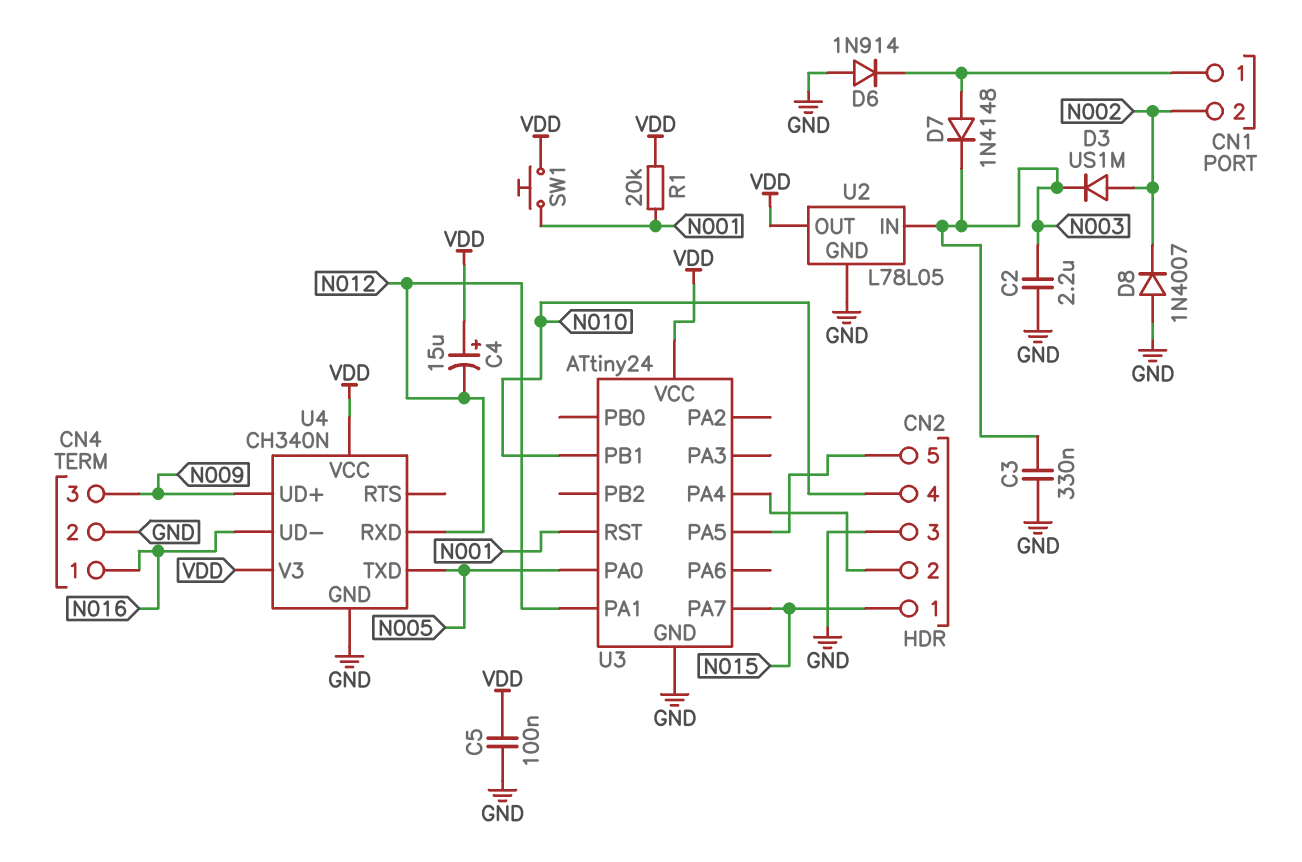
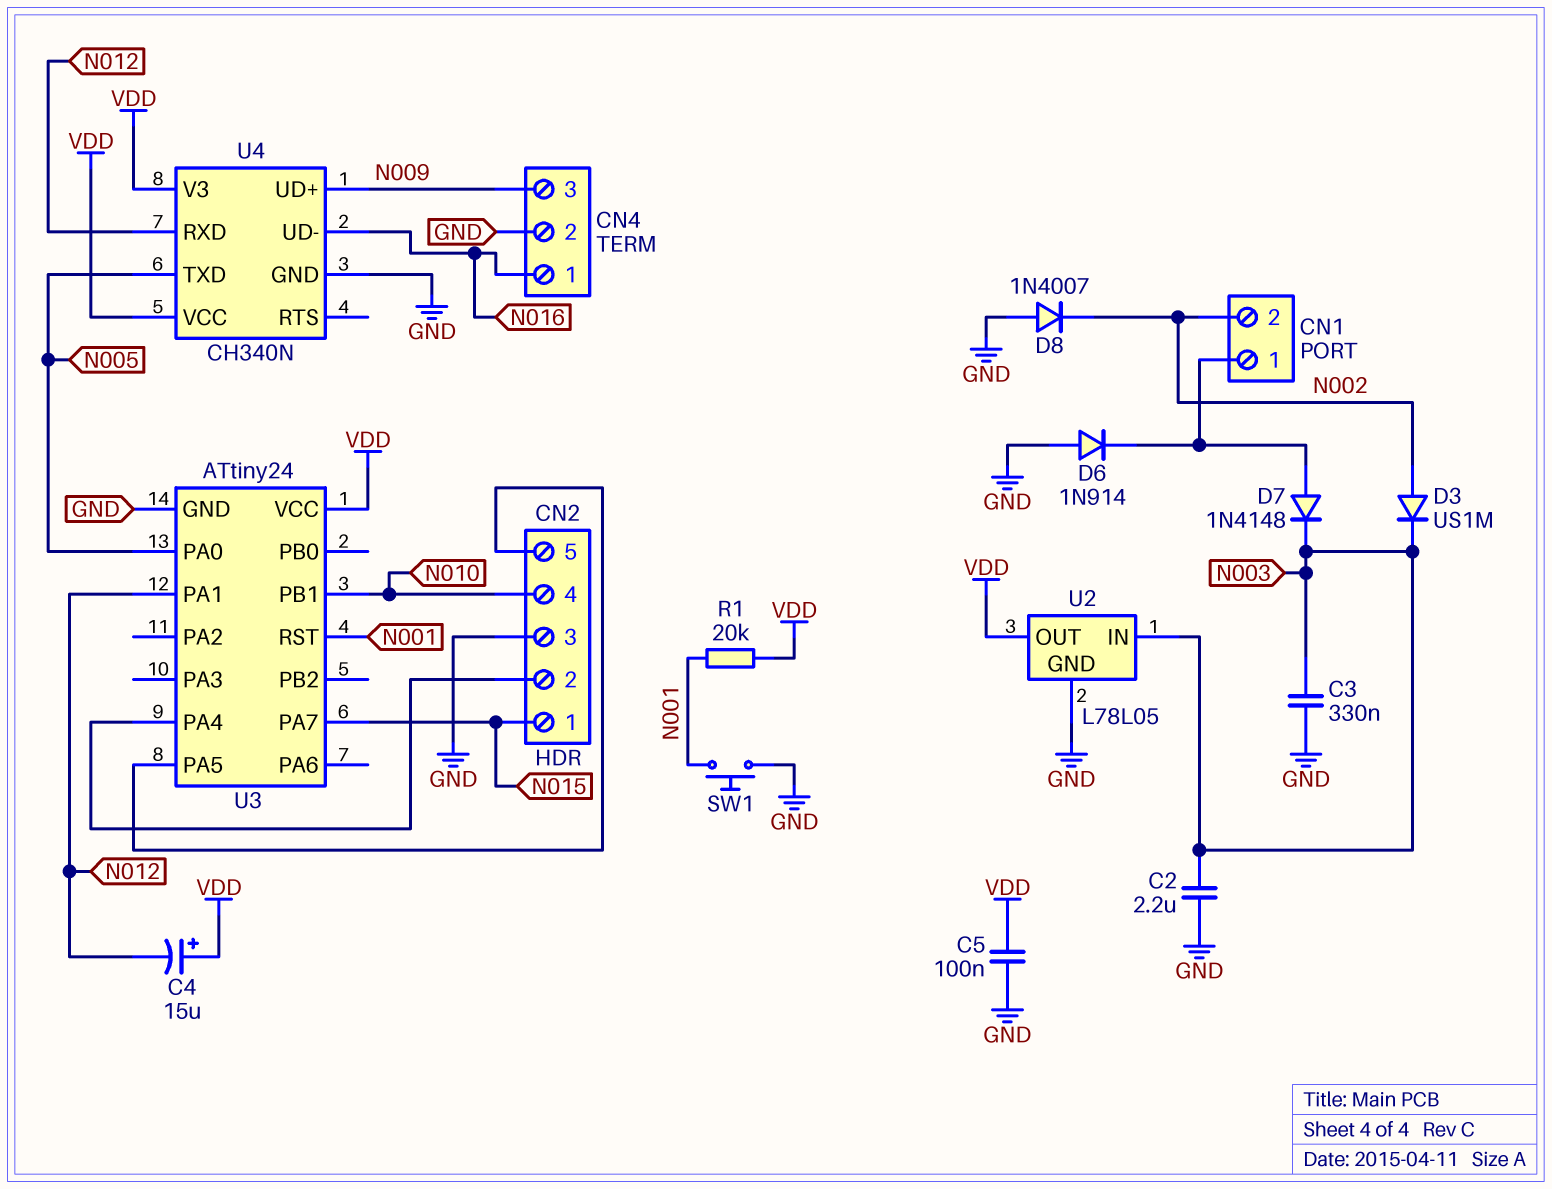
SW1: button (N001, VDD) -> button (GND, N001)

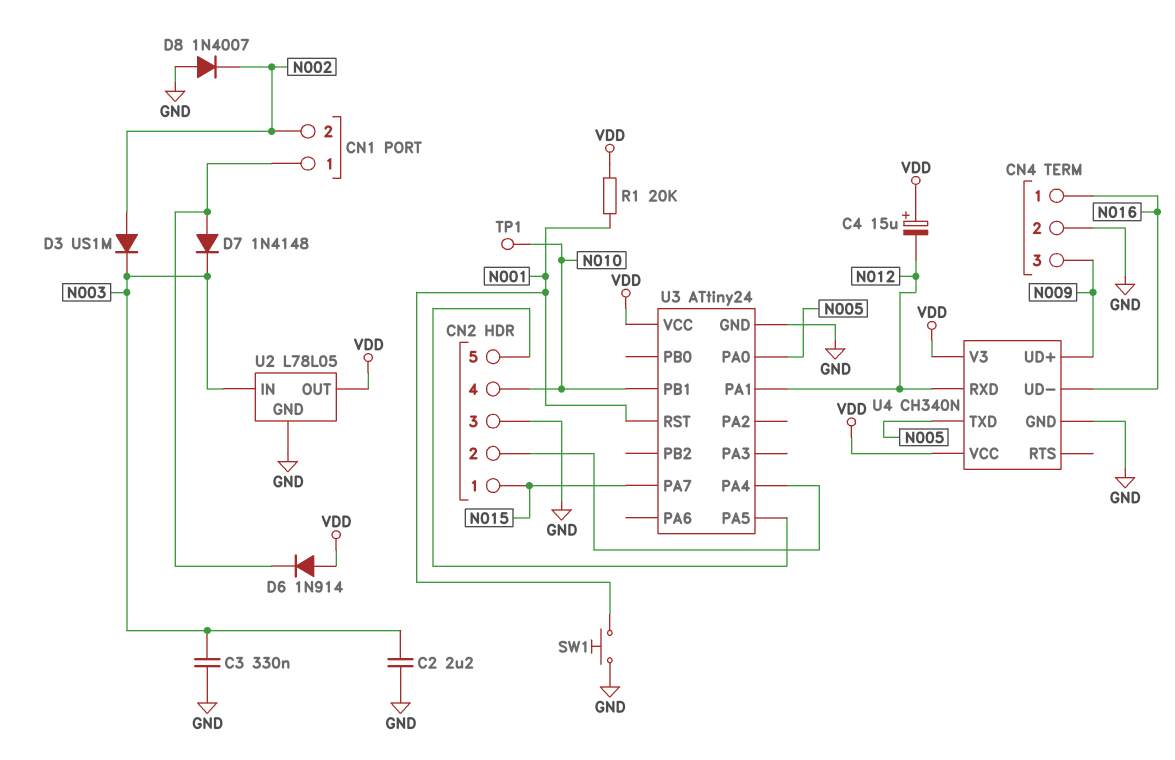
C5: 100nF (GND, VDD) -> none
D6: diode 1N914 (A GND, K CN1/1) -> diode 1N914 (A VDD, K CN1/1)
TP1: none -> test point (N010)

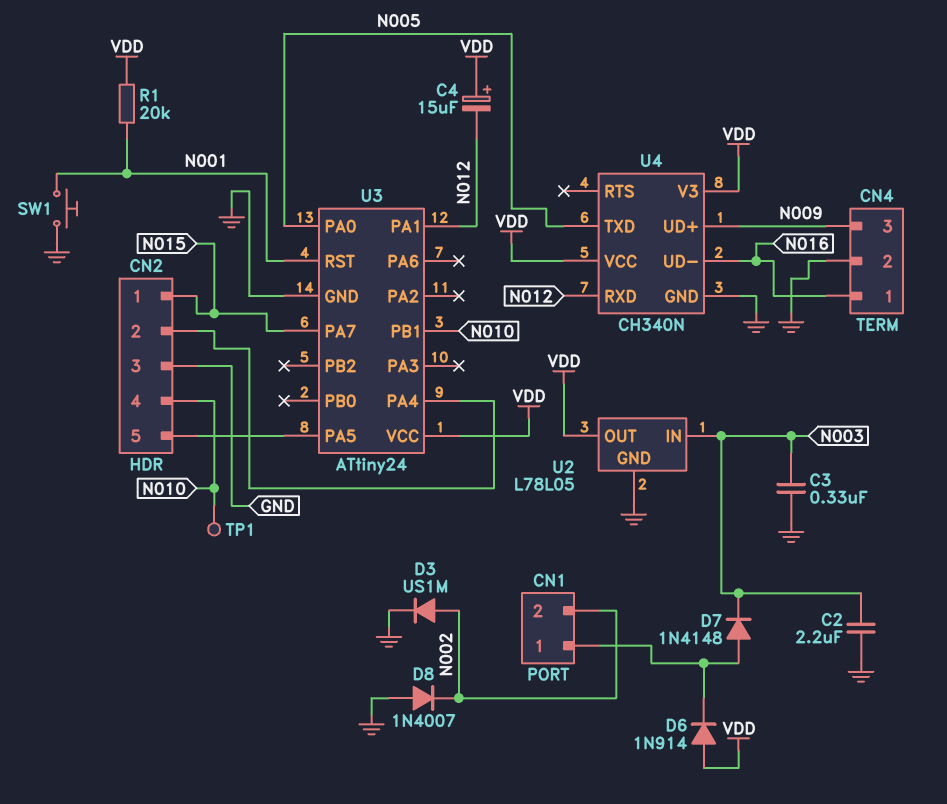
D3: diode US1M (A N002, K N003) -> diode US1M (A N002, K GND)

